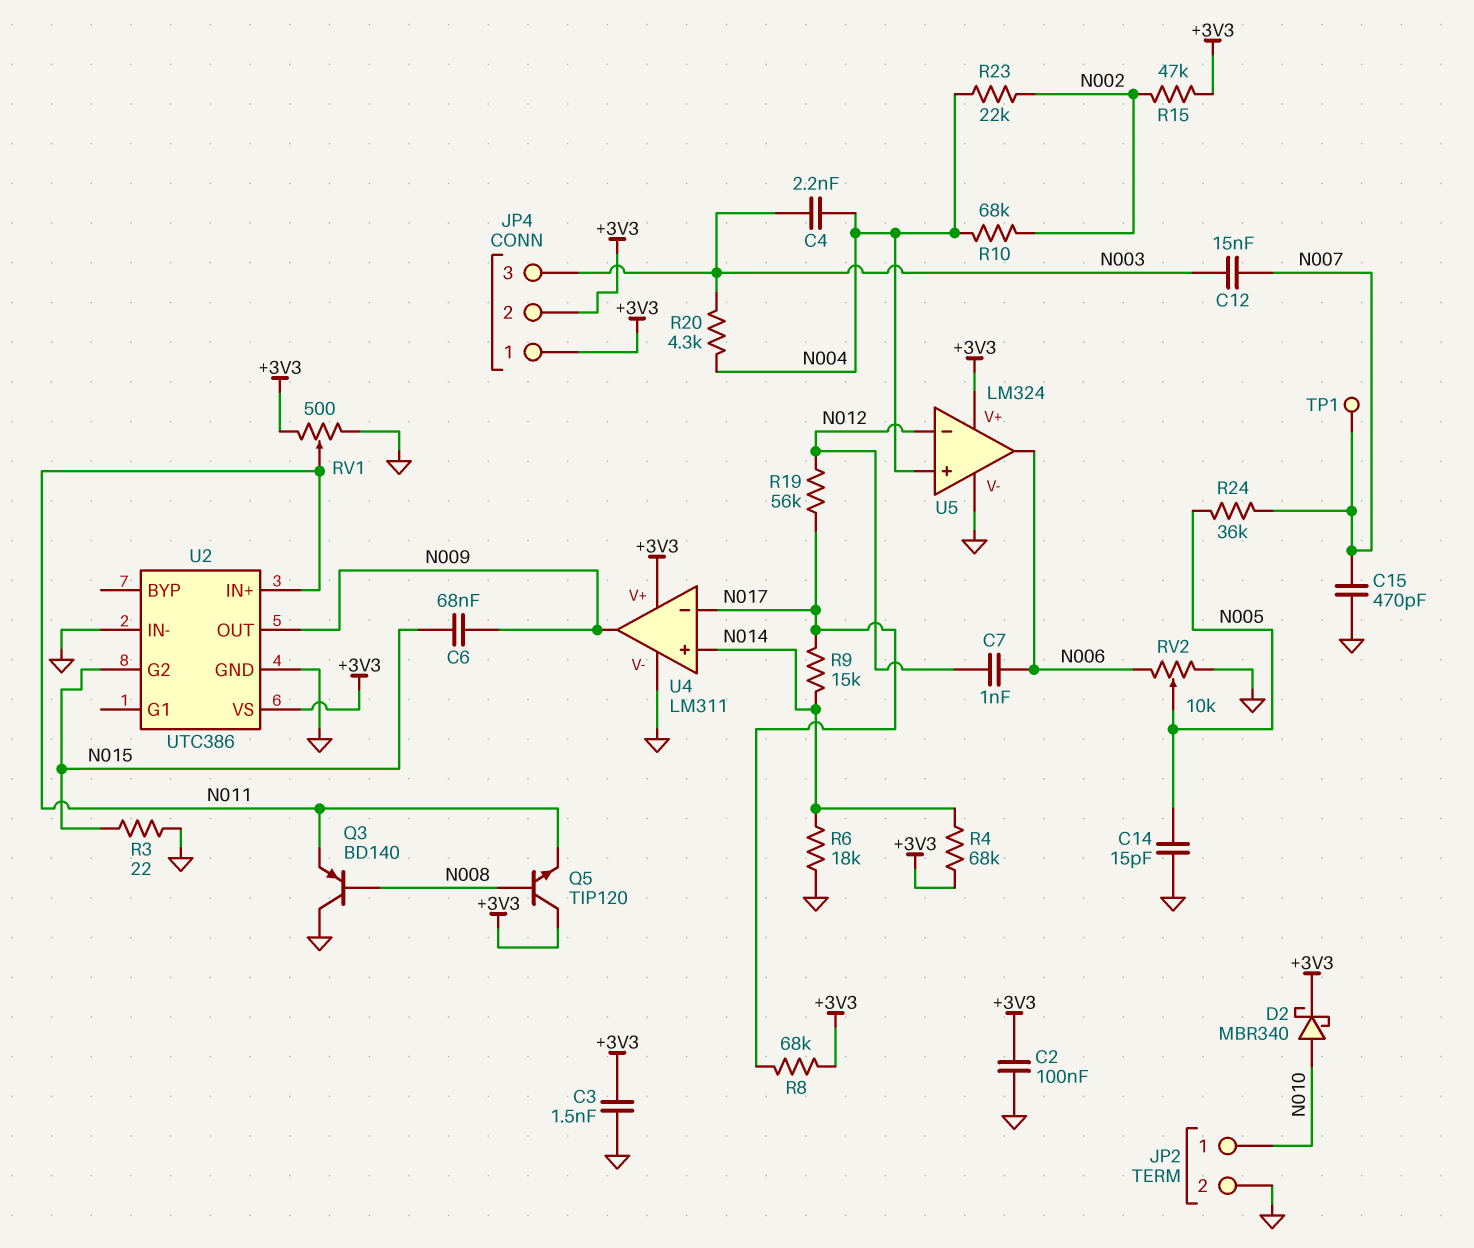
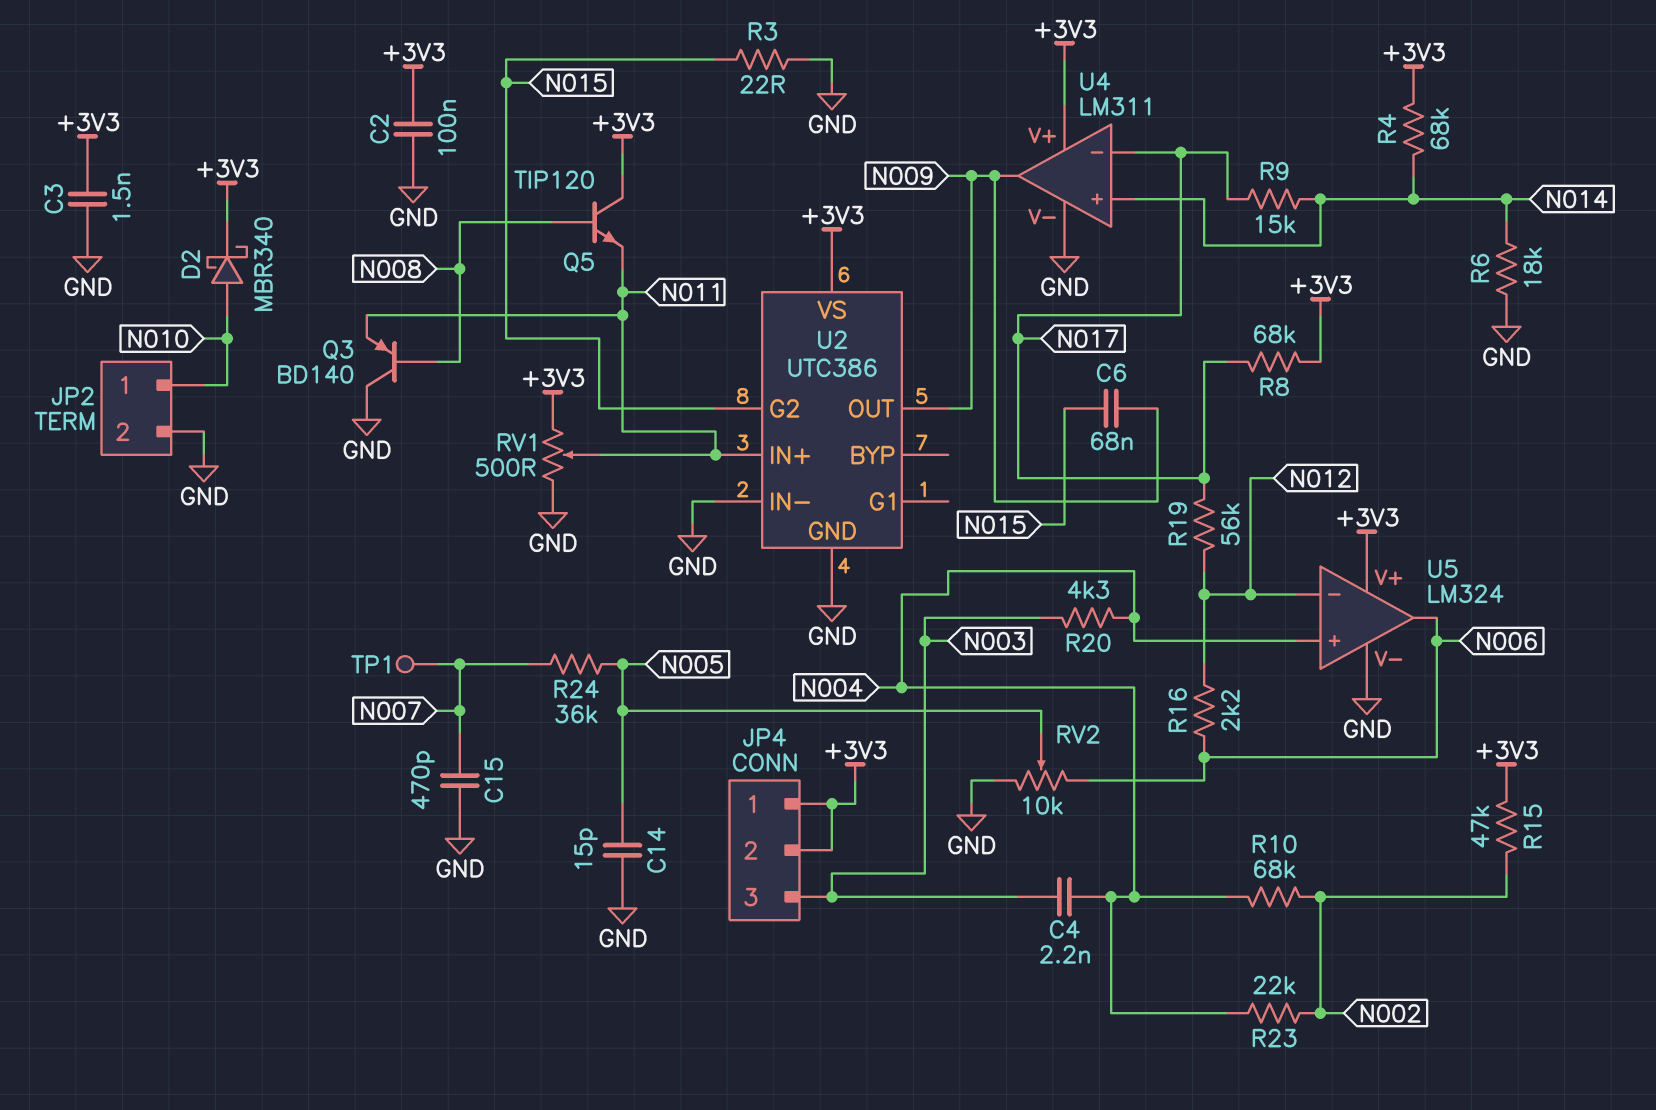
C7: 1nF (N006, N012) -> none
C12: 15nF (N003, N007) -> none
R16: none -> 2.2k (N006, N012)

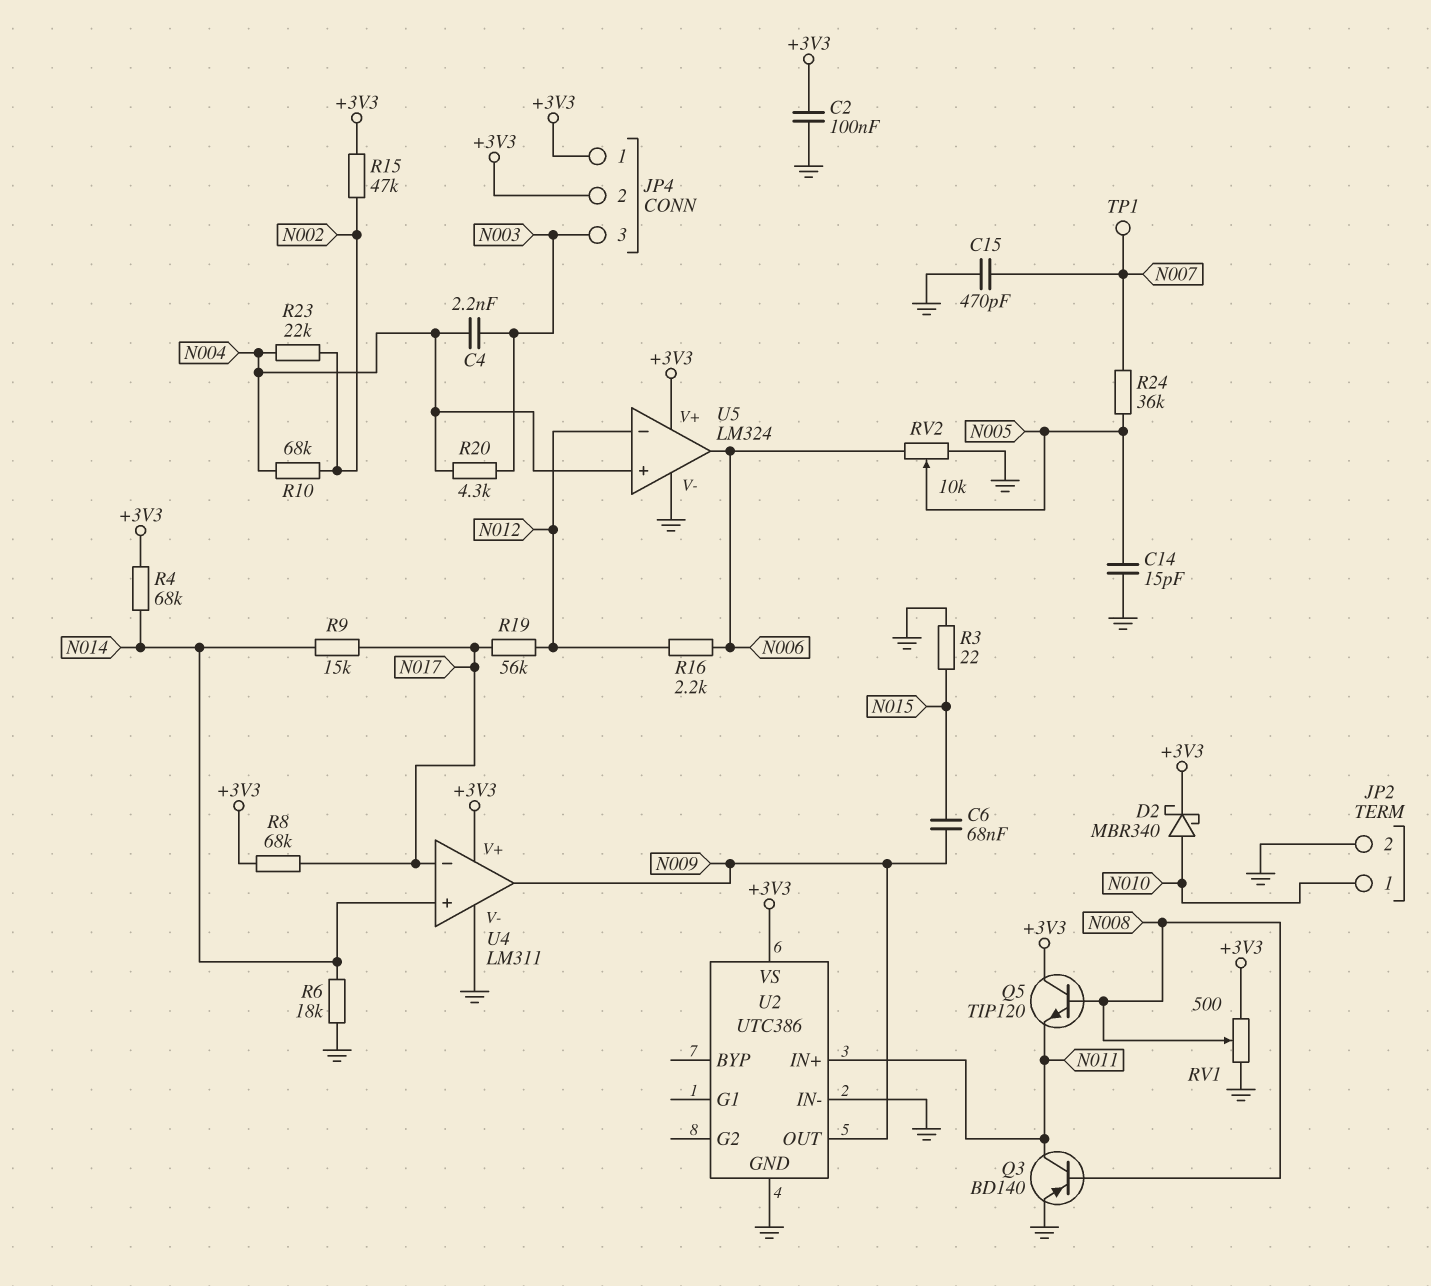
C3: 1.5nF (+3V3, GND) -> none
Q3: PNP BD140 (B N008, C GND, E N011) -> PNP BD140 (B N008, C N011, E GND)
RV1: 500 (+3V3, GND, wiper N011) -> 500 (+3V3, GND, wiper N008)
U2 pin G2: N015 -> none

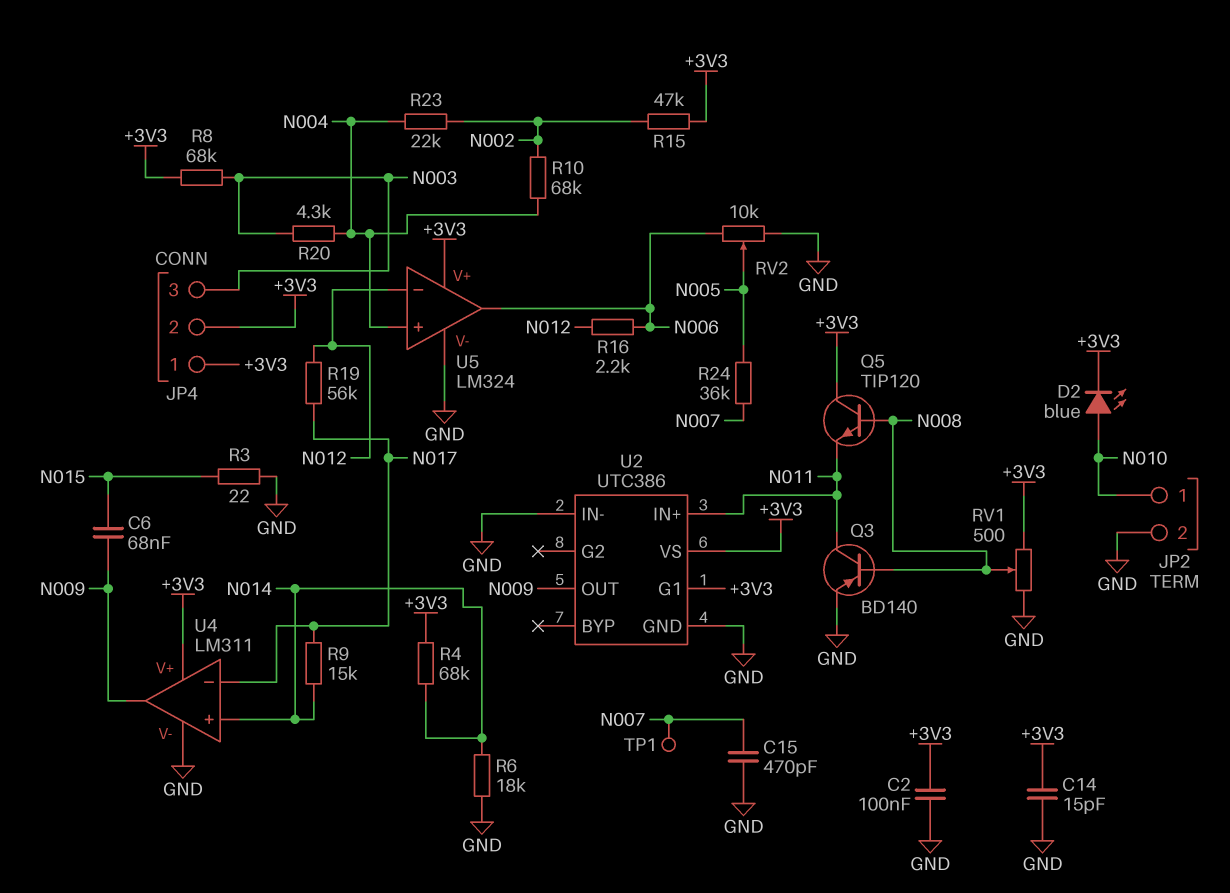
C4: 2.2nF (N003, N004) -> none
C14: 15pF (GND, N005) -> 15pF (+3V3, GND)
D2: schottky MBR340 (A N010, K +3V3) -> LED blue (A N010, K +3V3)
R8: 68k (+3V3, N017) -> 68k (+3V3, N003)
U2 pin G1: none -> +3V3

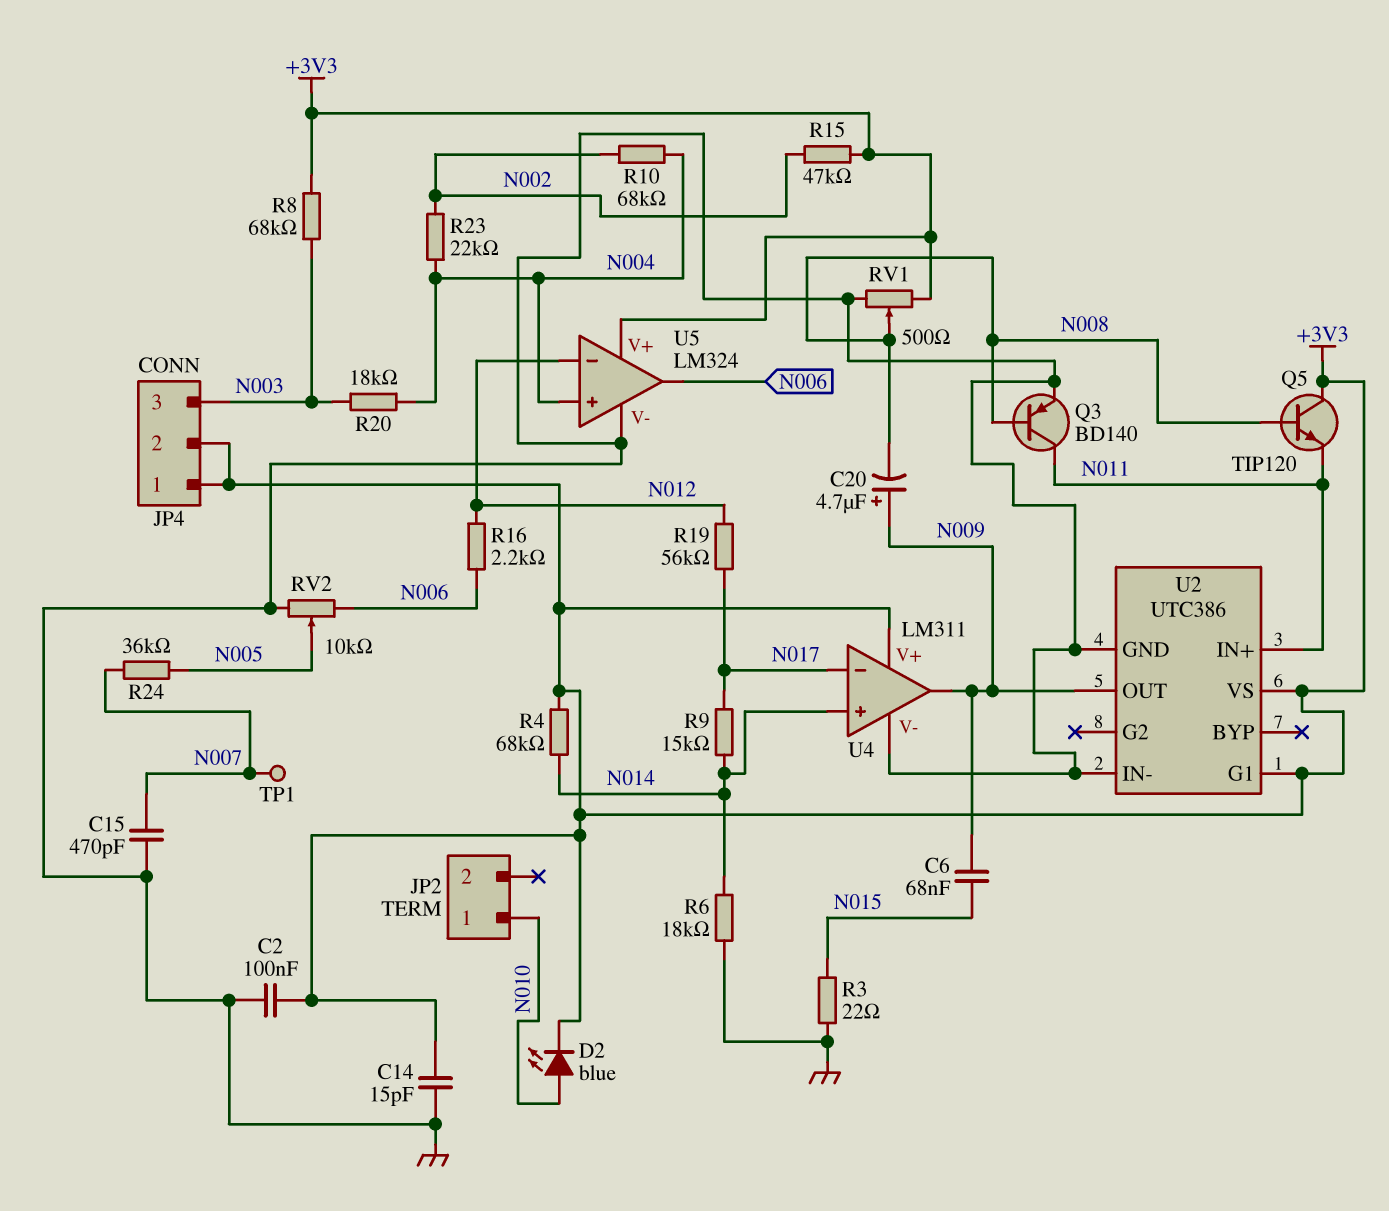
C20: none -> 4.7uF (plus N009, minus N008)
JP2 pin 2: GND -> none
R20: 4.3k (N003, N004) -> 18k (N003, N004)

